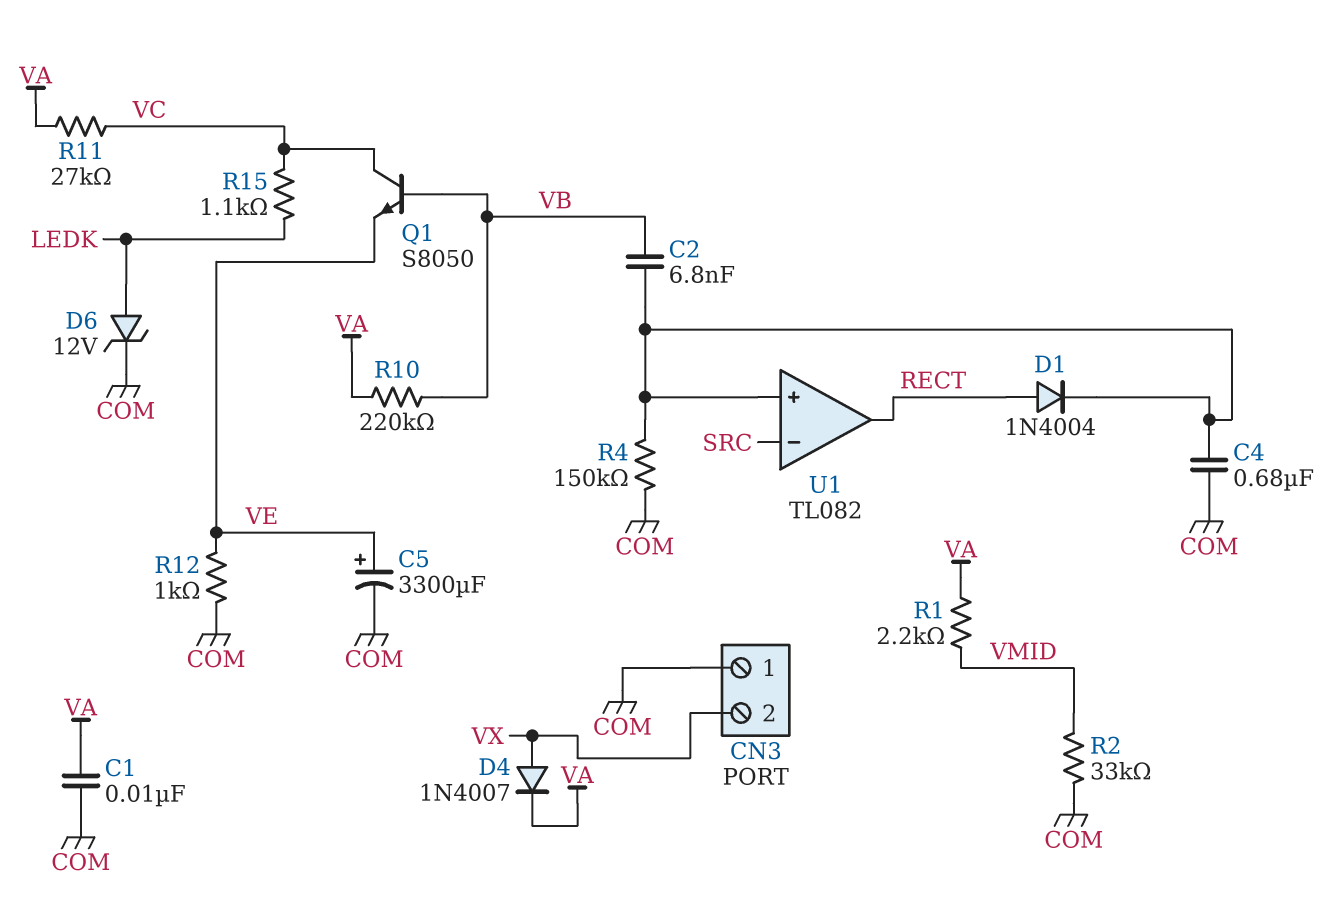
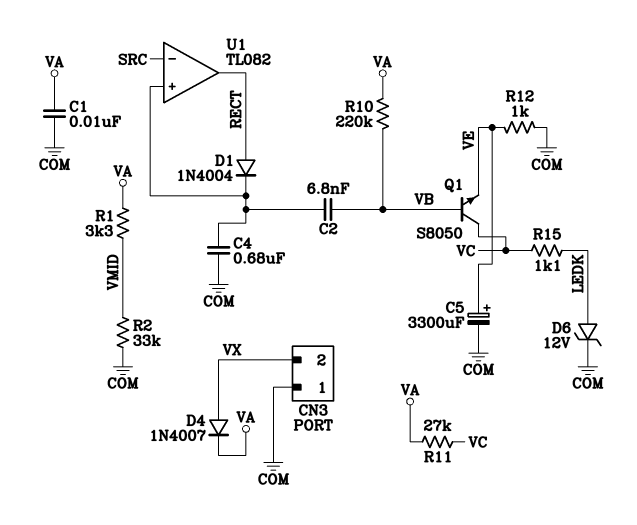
R1: 2.2k (VA, VMID) -> 3.3k (VA, VMID)
R4: 150k (COM, U1/in+) -> none

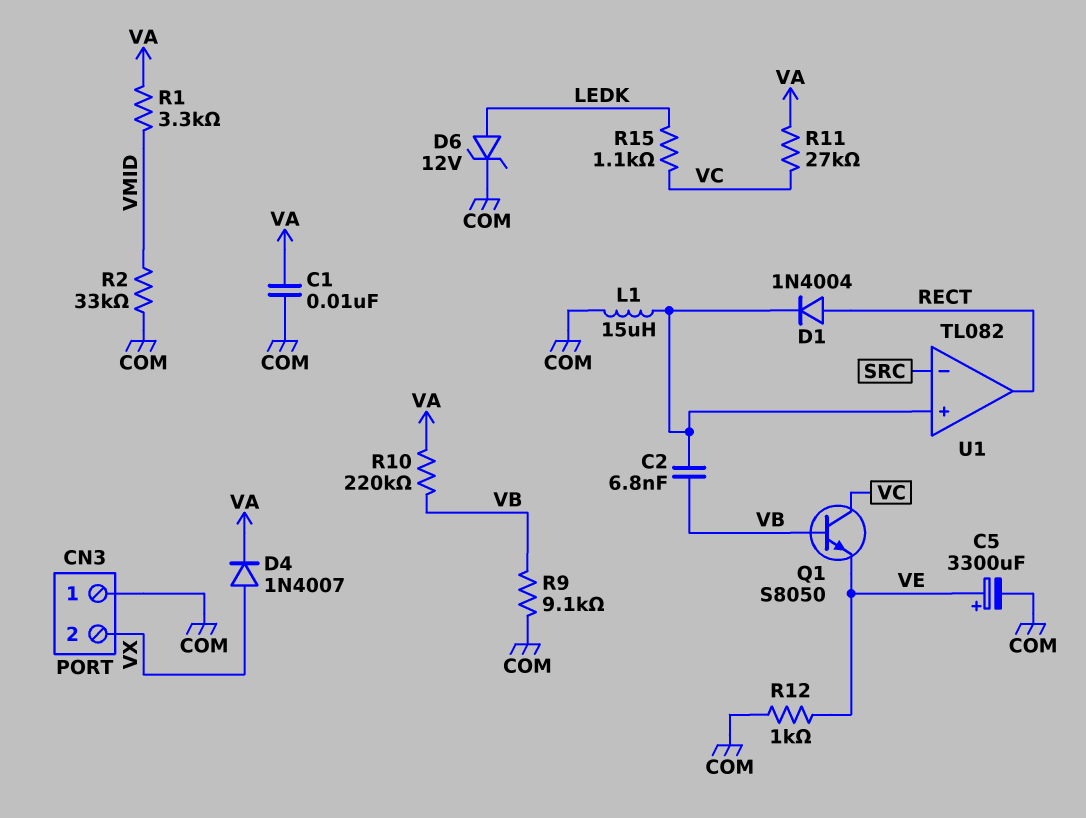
C4: 680nF (COM, U1/in+) -> none
L1: none -> 15uH (COM, U1/in+)
R9: none -> 9.1k (COM, VB)

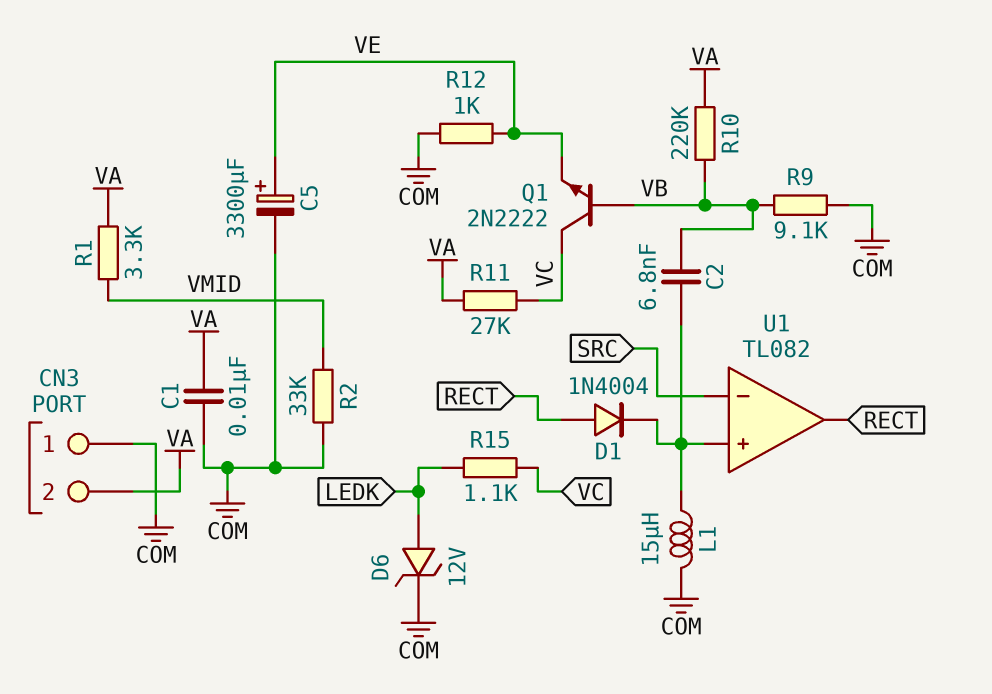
CN3 pin 2: VX -> VA
D4: diode 1N4007 (A VX, K VA) -> none
Q1: NPN S8050 (B VB, C VC, E VE) -> NPN 2N2222 (B VB, C VC, E VE)

